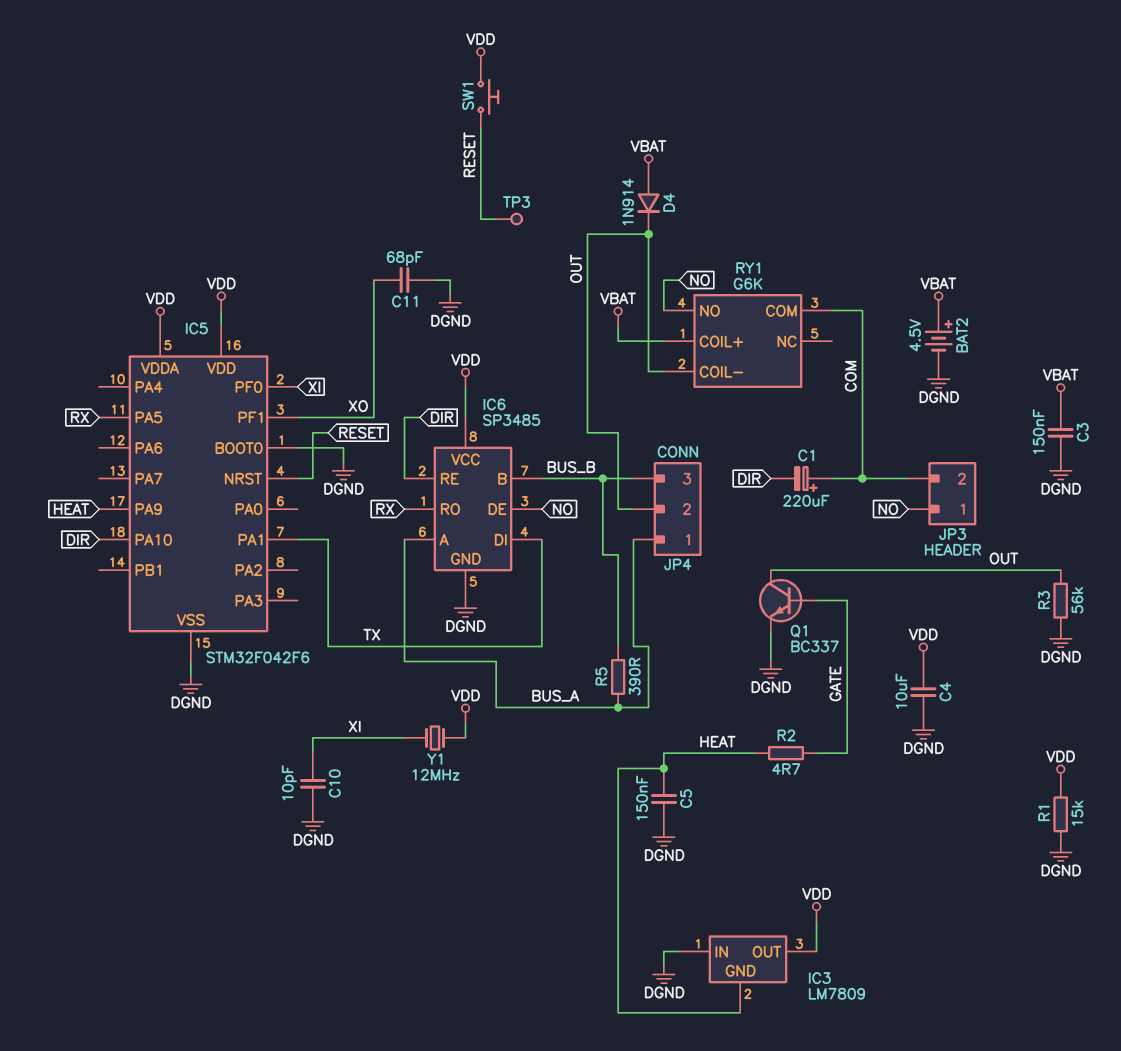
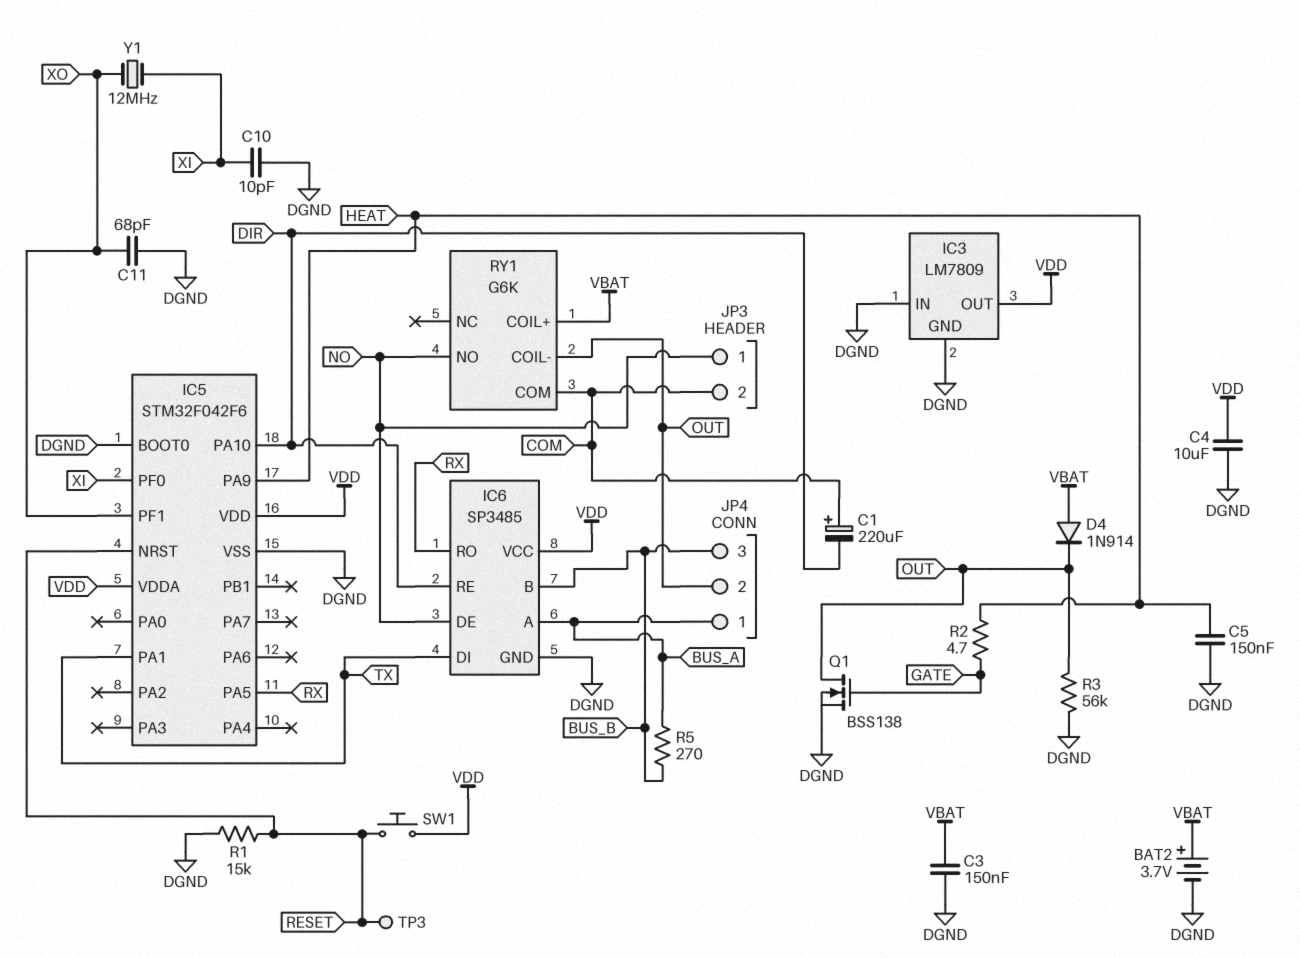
BAT2: 4.5V (plus VBAT, minus DGND) -> 3.7V (plus VBAT, minus DGND)
IC3 pin GND: HEAT -> DGND
Q1: NPN BC337 (B GATE, C OUT, E DGND) -> NMOS BSS138 (G GATE, D OUT, S DGND)
R1: 15k (DGND, VDD) -> 15k (DGND, RESET)
R5: 390 (BUS_A, BUS_B) -> 270 (BUS_A, BUS_B)
Y1: 12MHz (VDD, XI) -> 12MHz (XI, XO)

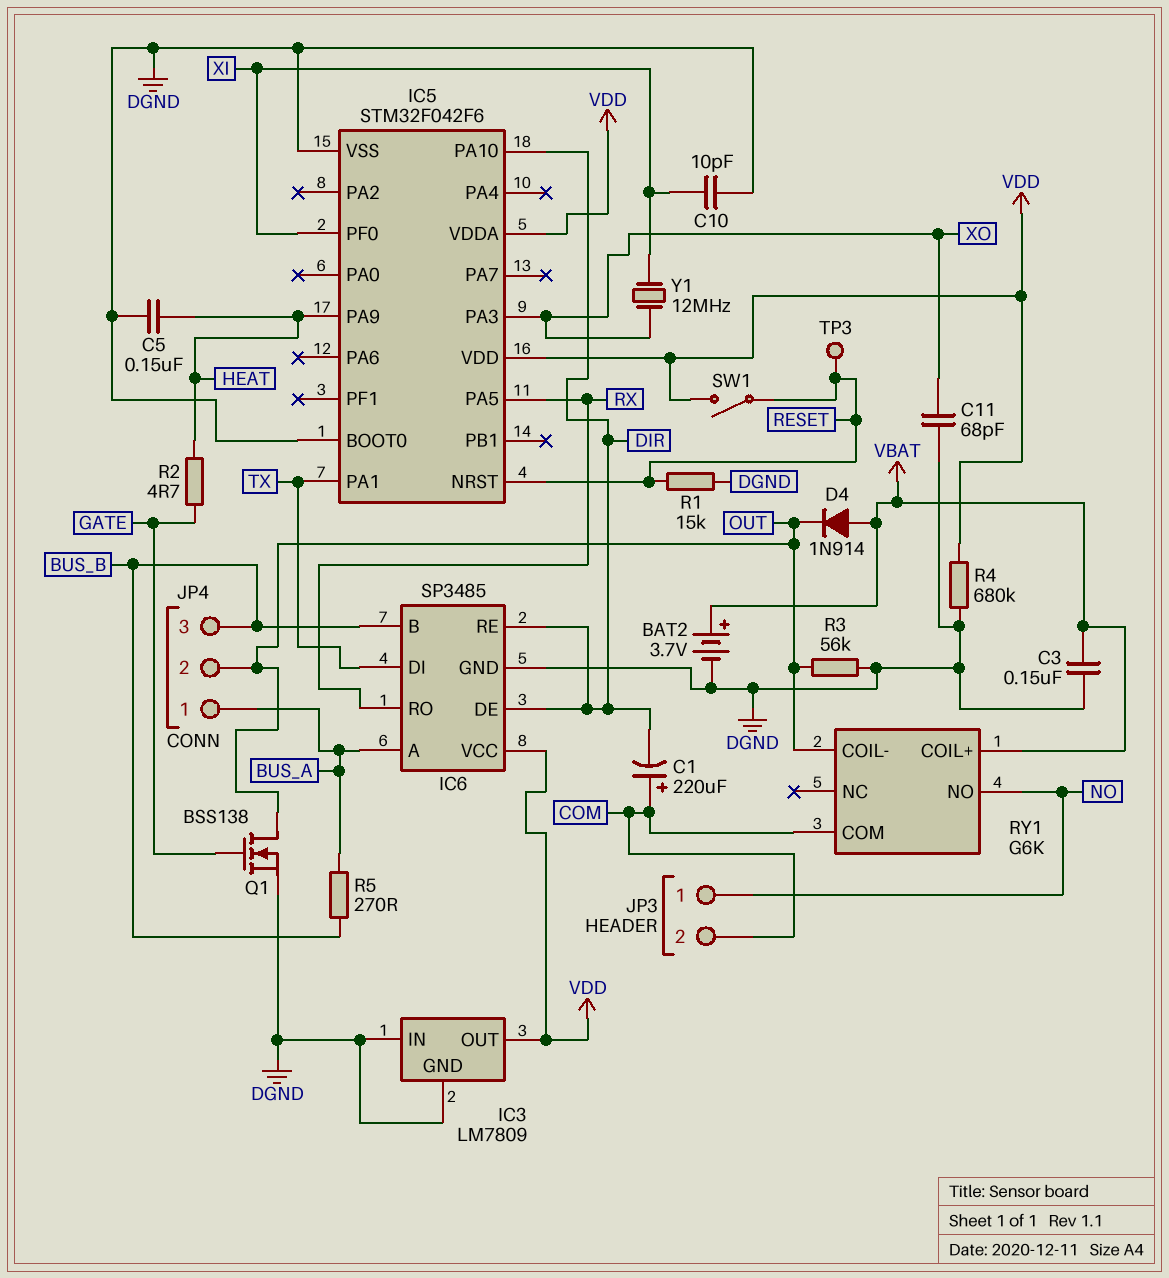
C4: 10uF (DGND, VDD) -> none
IC5 pin PA3: none -> XO
IC5 pin PF1: XO -> none
IC6 pin DE: NO -> DIR
R4: none -> 680k (DGND, VDD)
SW1: button (RESET, VDD) -> switch (RESET, VDD)

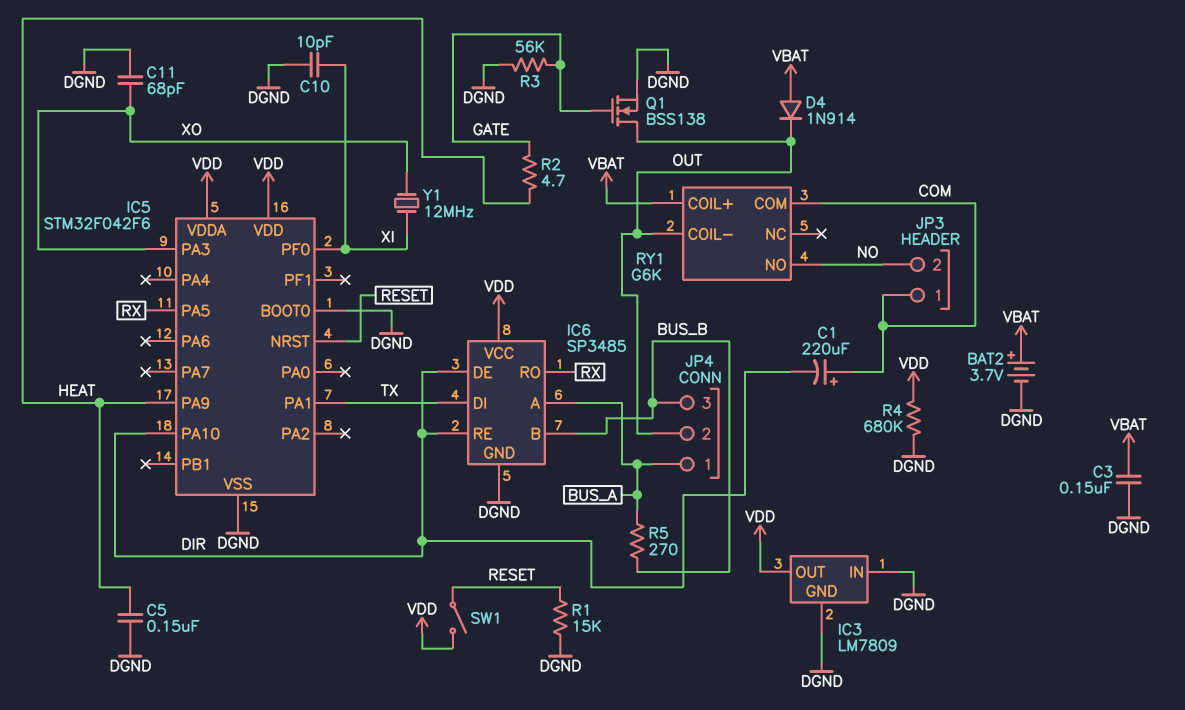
JP3 pin 1: NO -> COM
JP3 pin 2: COM -> NO
R3: 56k (DGND, OUT) -> 56k (DGND, GATE)
TP3: test point (RESET) -> none

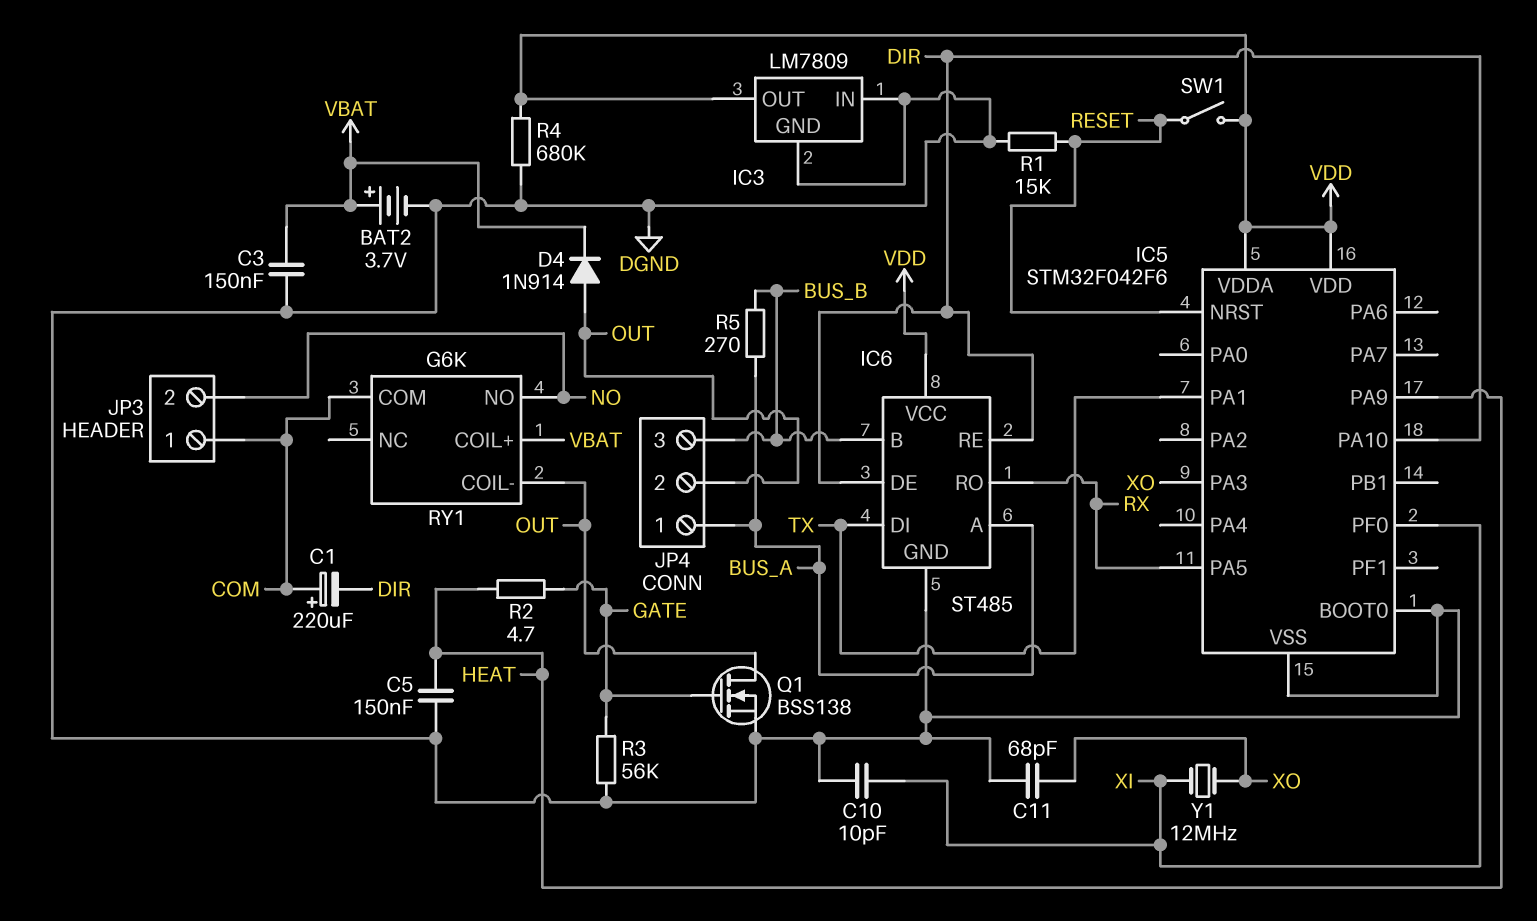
D4: diode 1N914 (A VBAT, K OUT) -> diode 1N914 (A OUT, K VBAT)
IC6: SP3485 -> ST485

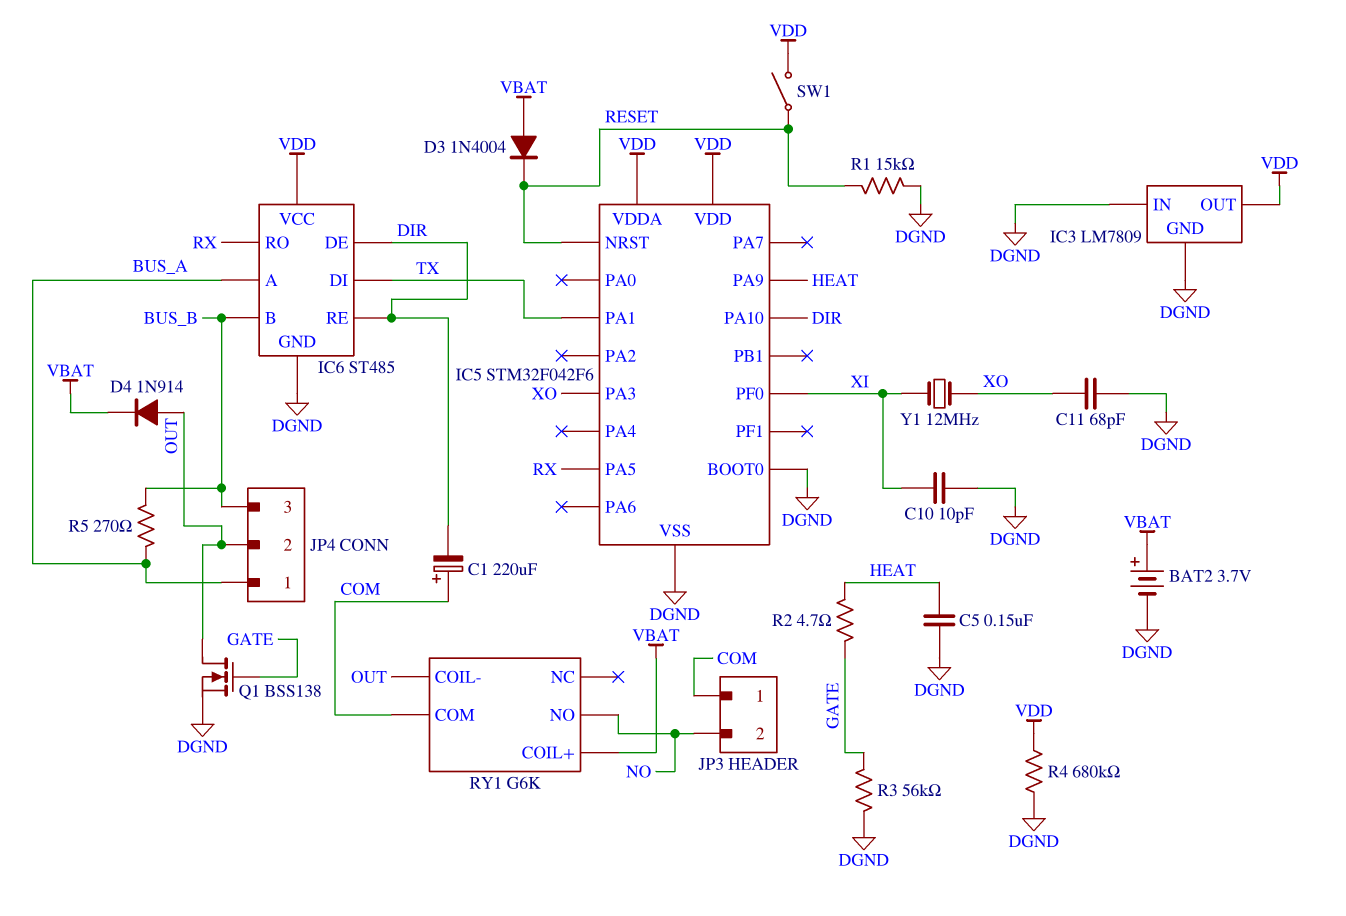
C3: 150nF (DGND, VBAT) -> none
D3: none -> diode 1N4004 (A VBAT, K RESET)

